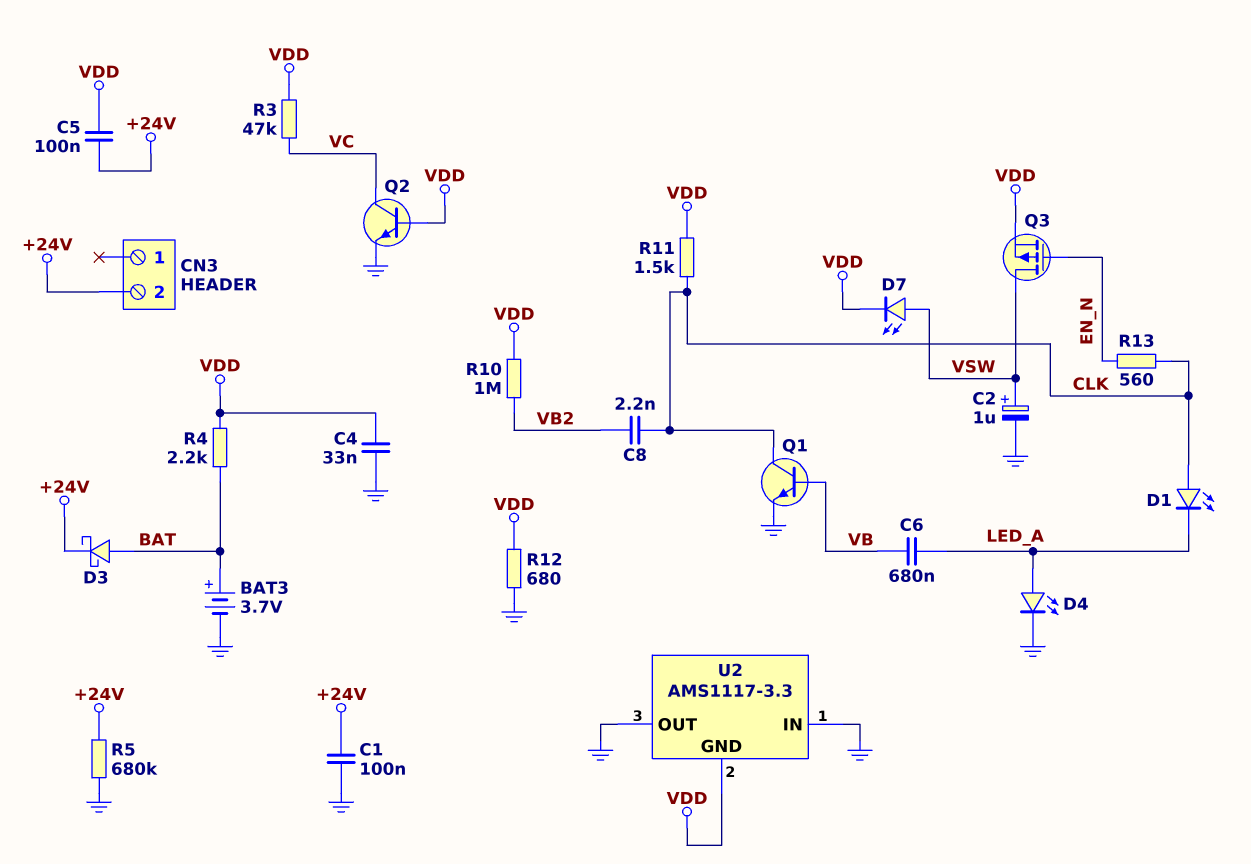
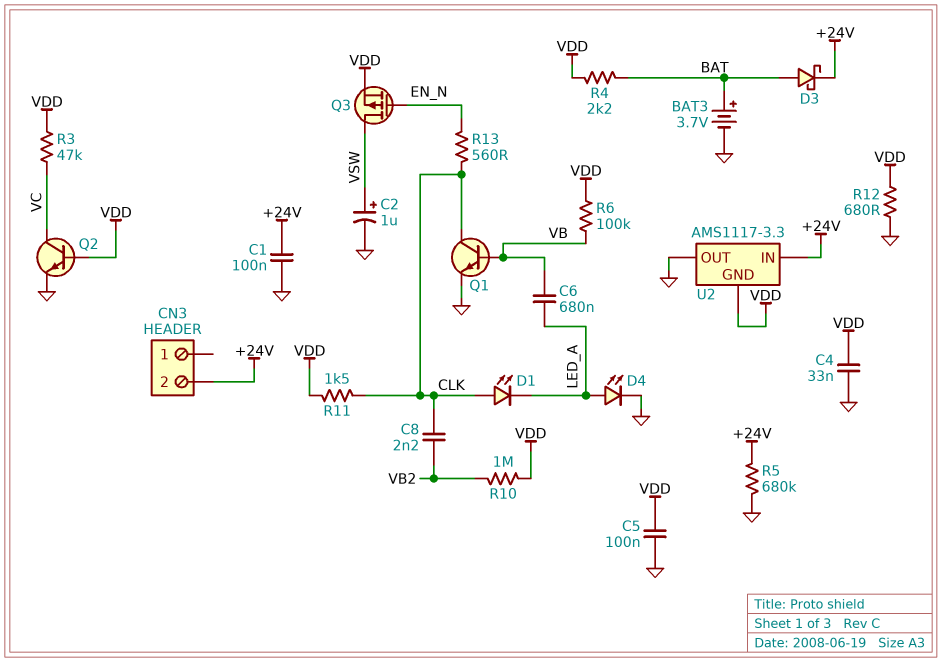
C5: 100nF (+24V, VDD) -> 100nF (GND, VDD)
D7: LED (A VSW, K VDD) -> none
R6: none -> 100k (VB, VDD)
U2 pin IN: GND -> +24V

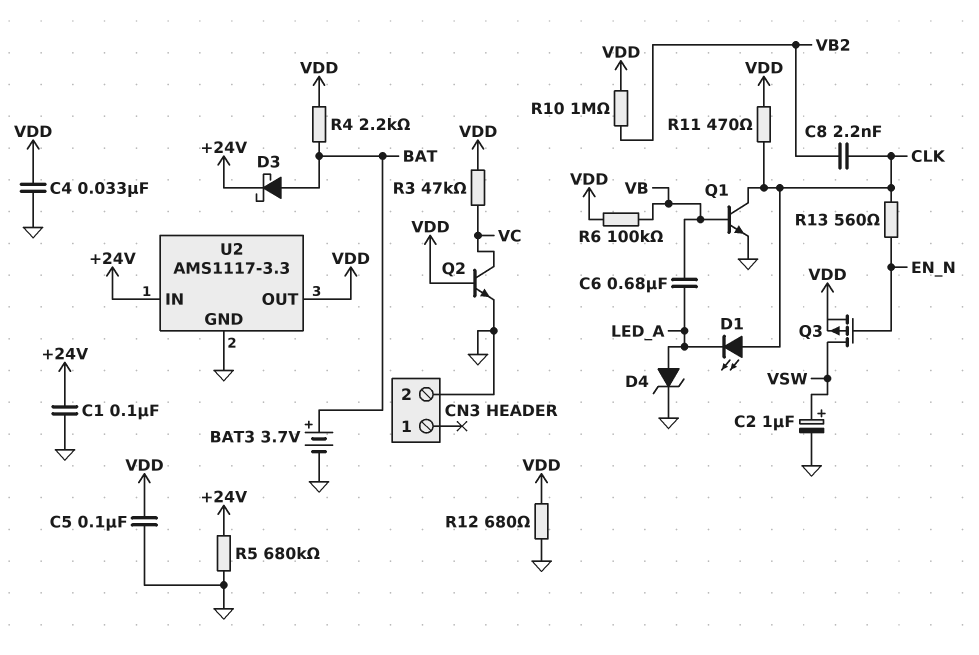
CN3 pin 2: +24V -> GND
D4: LED (A LED_A, K GND) -> zener (A LED_A, K GND)
R11: 1.5k (CLK, VDD) -> 470 (CLK, VDD)
U2 pin GND: VDD -> GND
U2 pin OUT: GND -> VDD

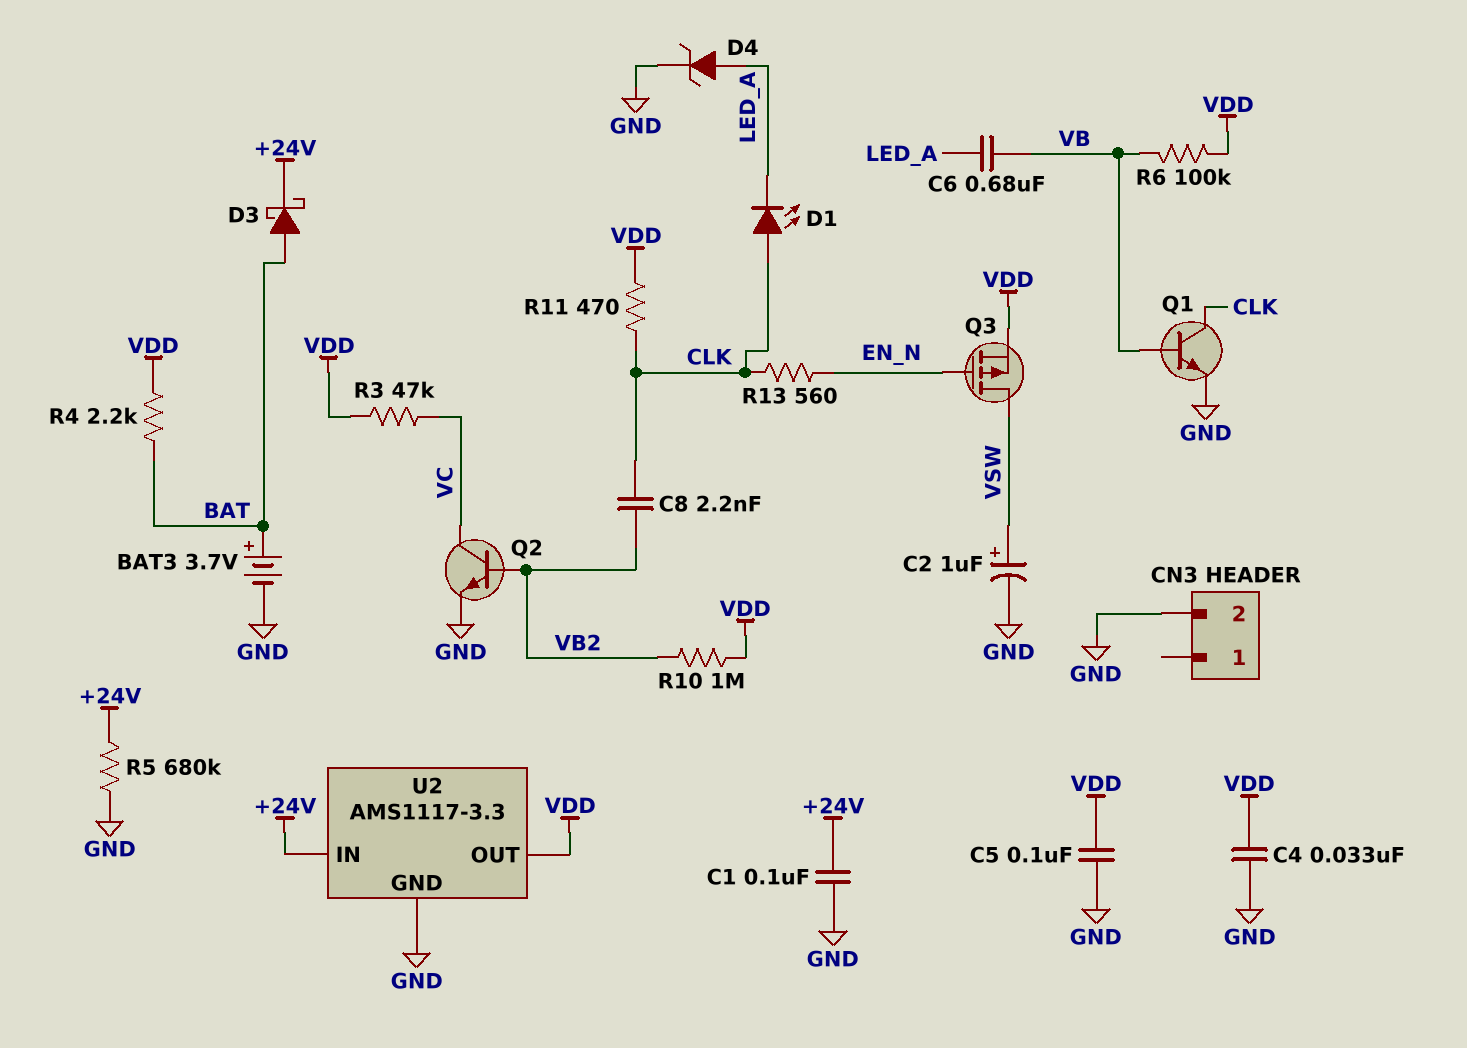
Q2: NPN (B VDD, C VC, E GND) -> NPN (B VB2, C VC, E GND)
R12: 680 (GND, VDD) -> none

